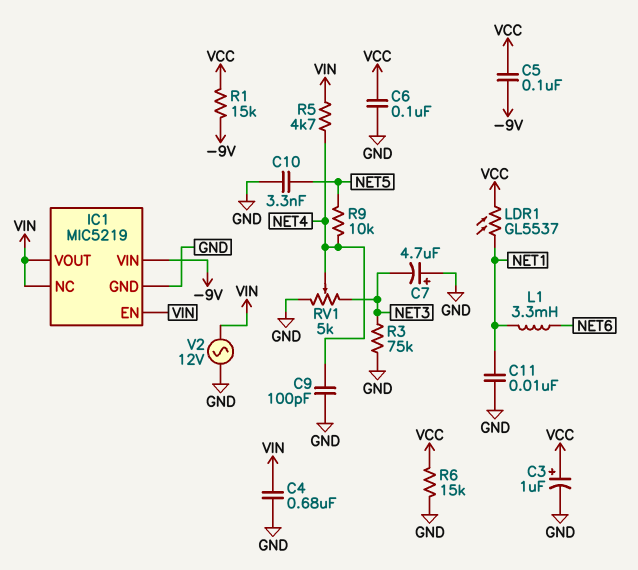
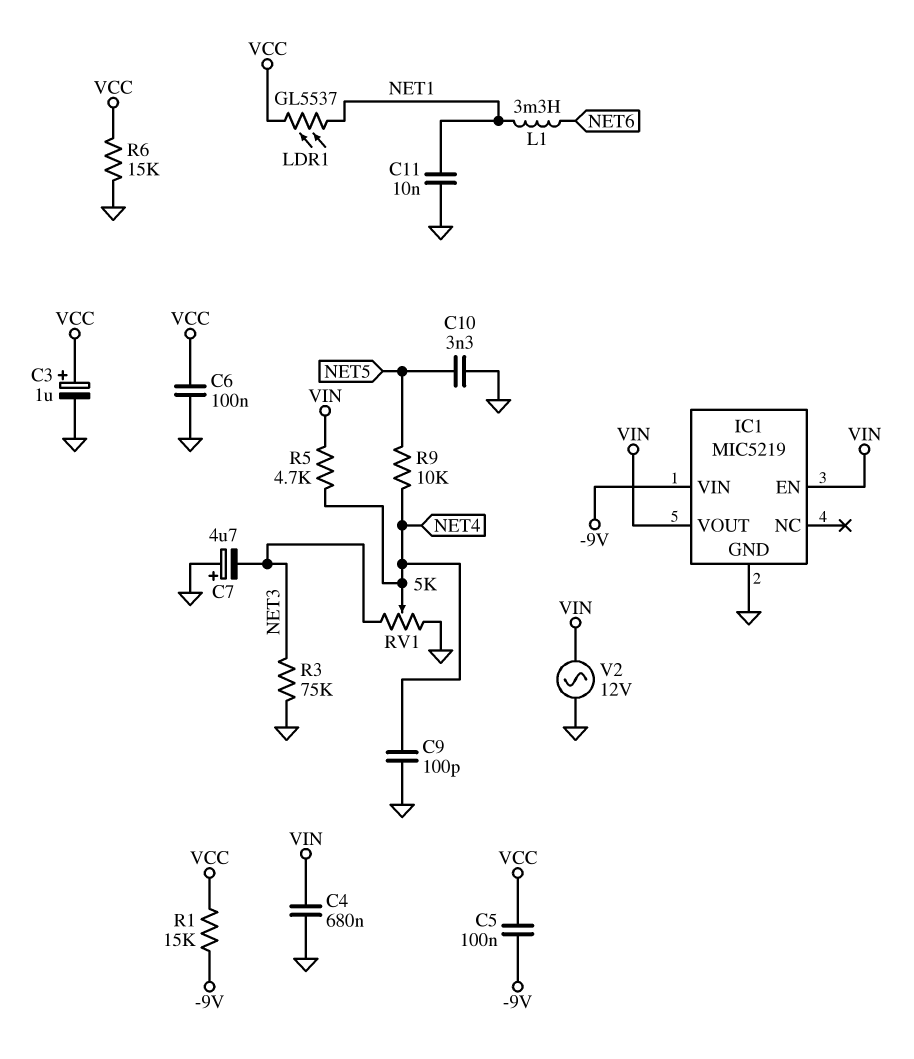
IC1 pin NC: VIN -> none

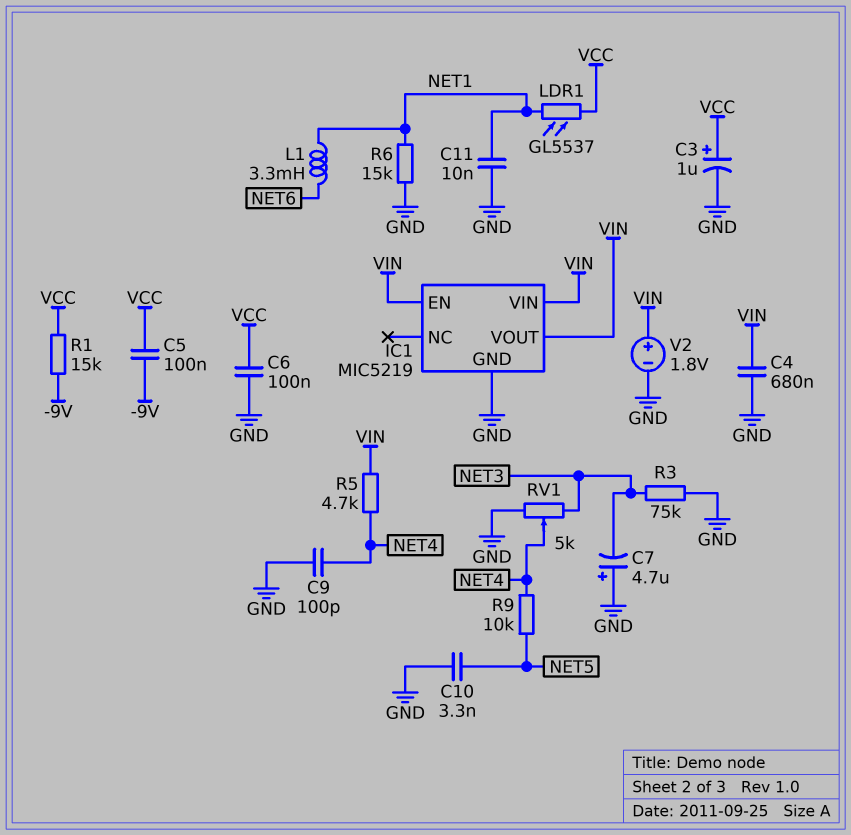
IC1 pin VIN: -9V -> VIN
R6: 15k (GND, VCC) -> 15k (GND, NET1)
V2: AC 12V (GND, VIN) -> 1.8V (plus VIN, minus GND)

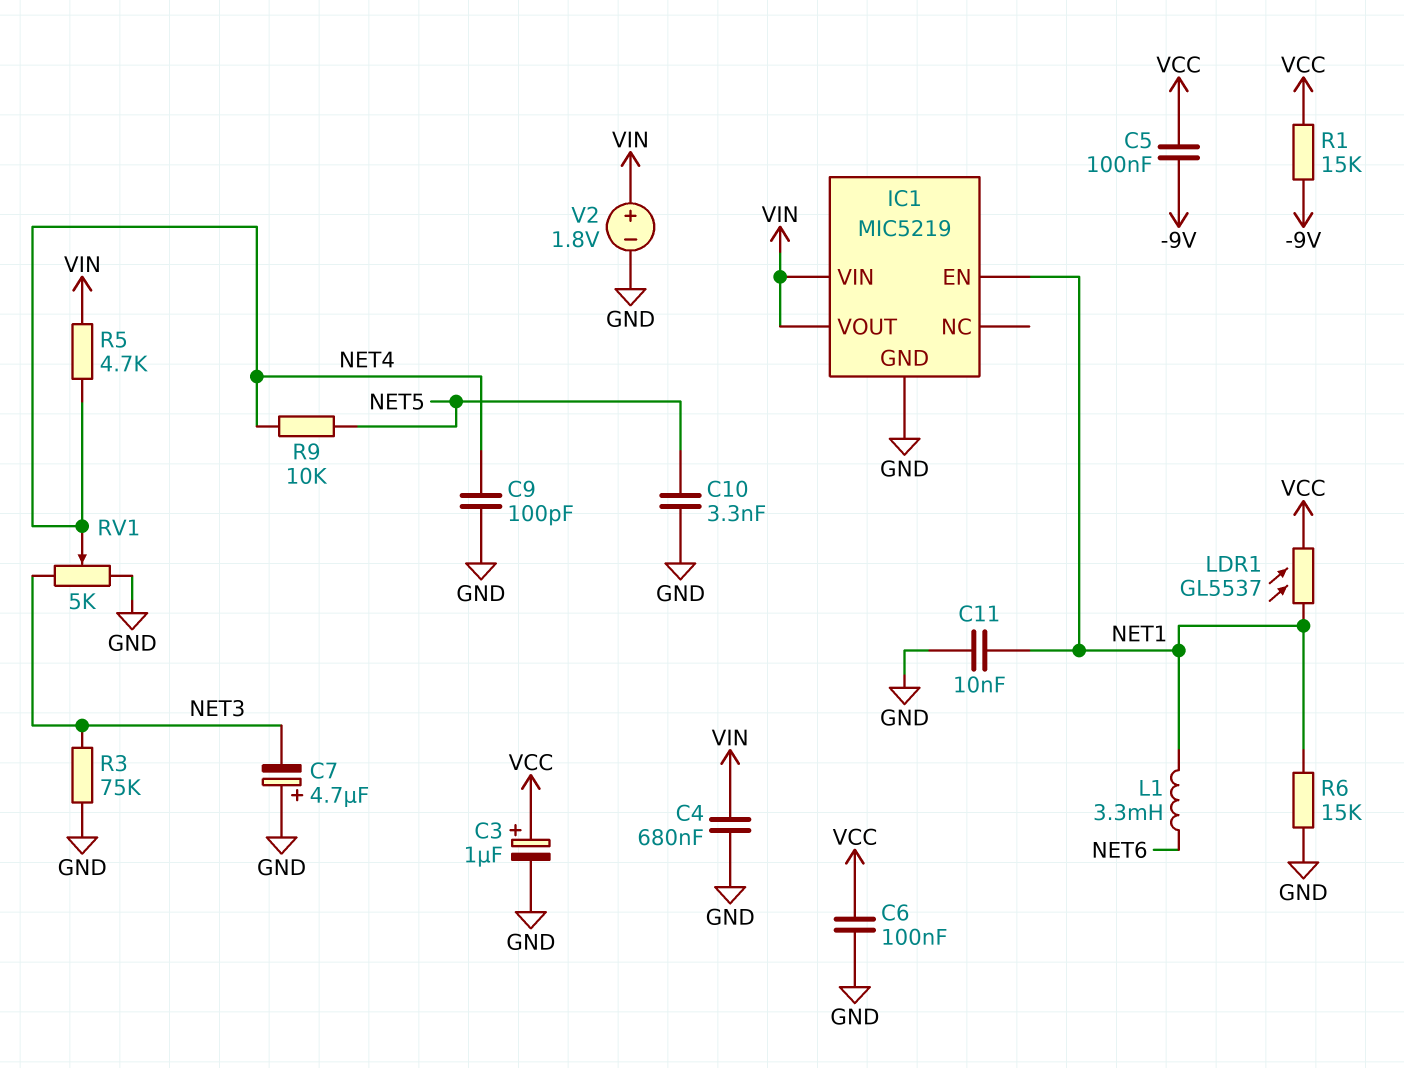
IC1 pin EN: VIN -> NET1

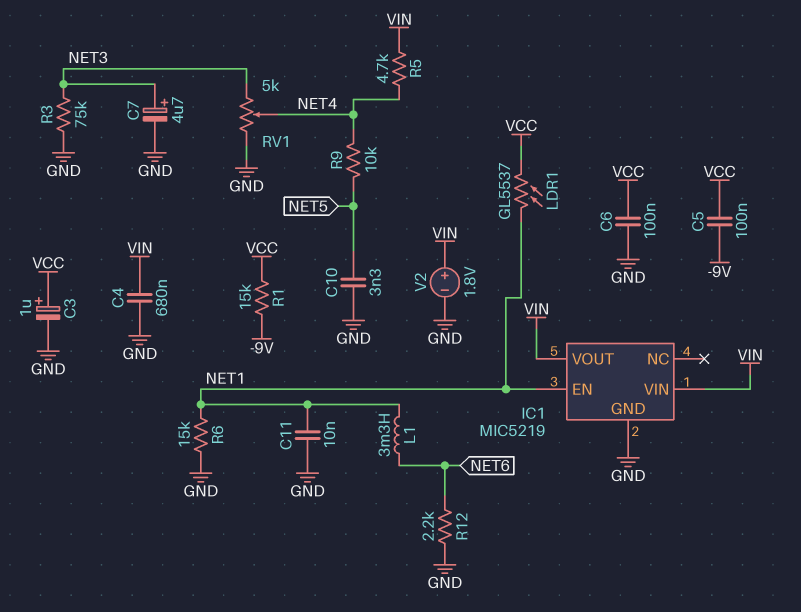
C7: 4.7uF (plus GND, minus NET3) -> 4.7uF (plus NET3, minus GND)
C9: 100pF (GND, NET4) -> none
R12: none -> 2.2k (GND, NET6)

